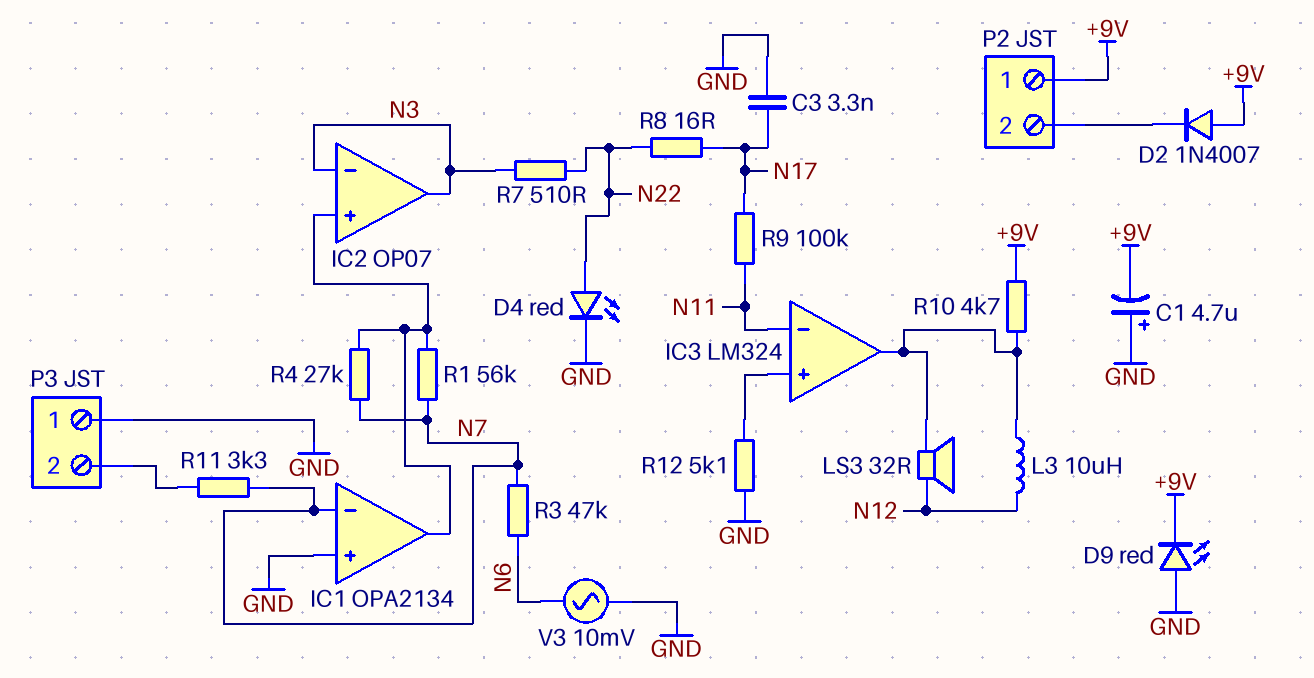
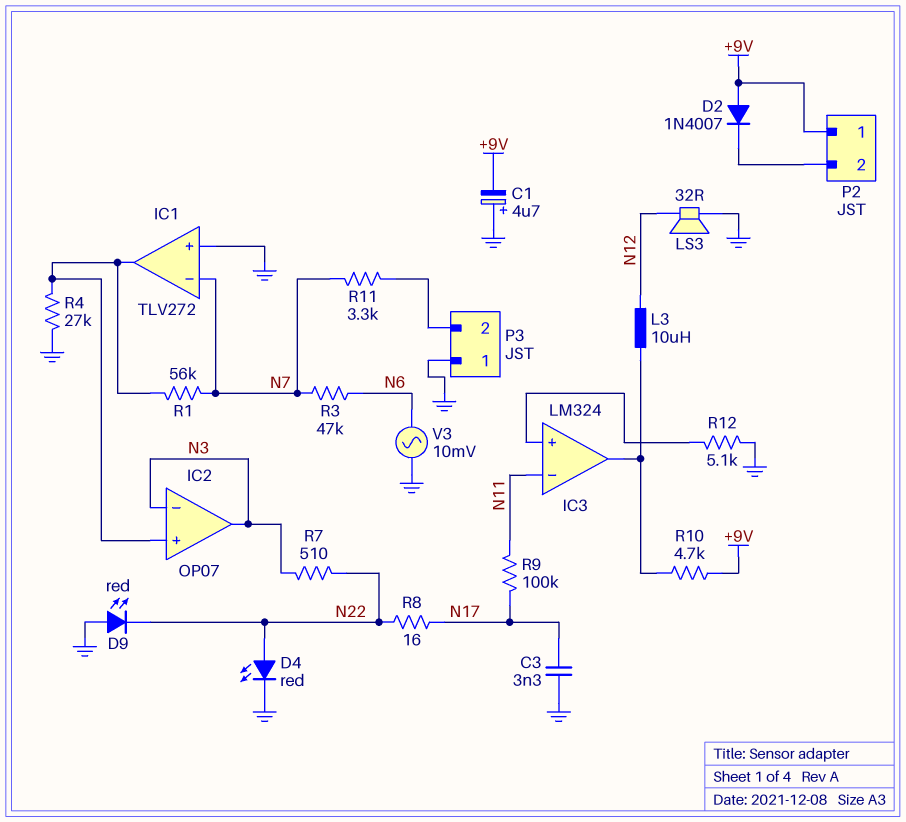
D9: LED red (A GND, K +9V) -> LED red (A GND, K N22)
IC1: OPA2134 -> TLV272
LS3: speaker 32R (IC3/out, N12) -> speaker 32R (GND, N12)
R4: 27k (IC1/out, N7) -> 27k (GND, IC1/out)

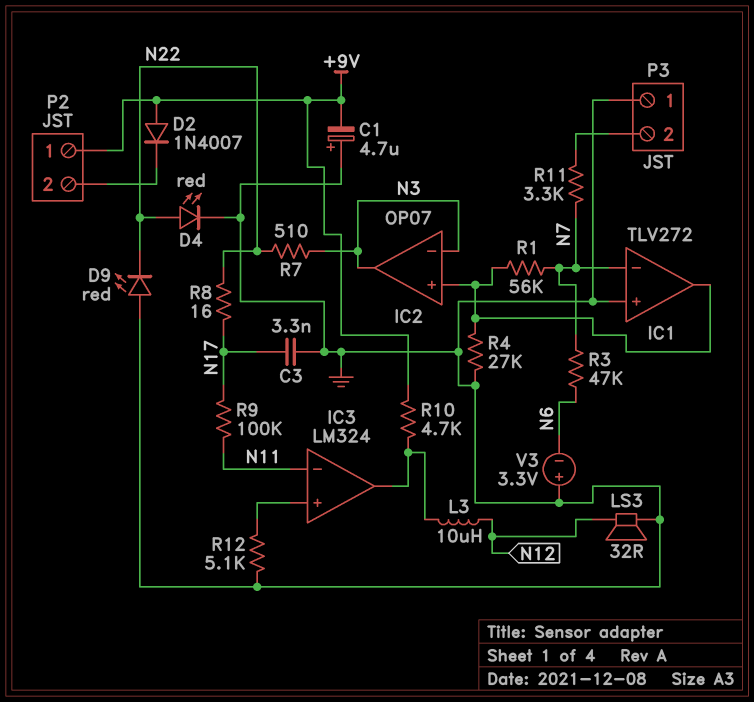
V3: AC 10mV (GND, N6) -> 3.3V (plus GND, minus N6)

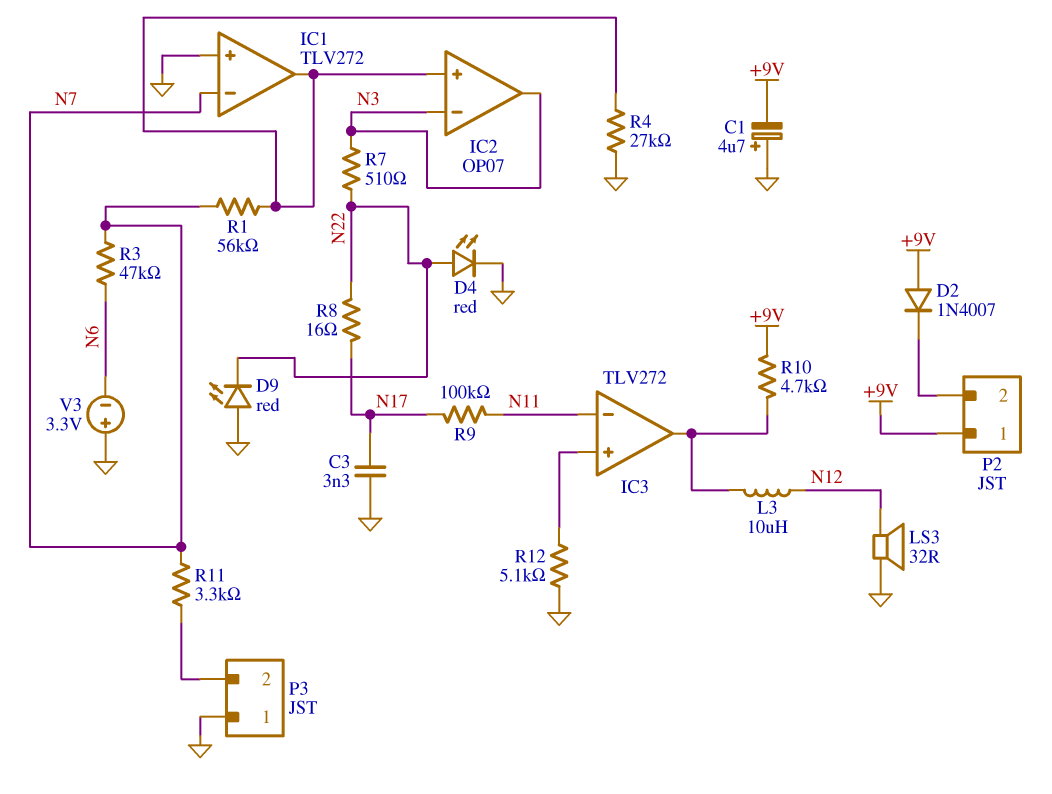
IC3: LM324 -> TLV272

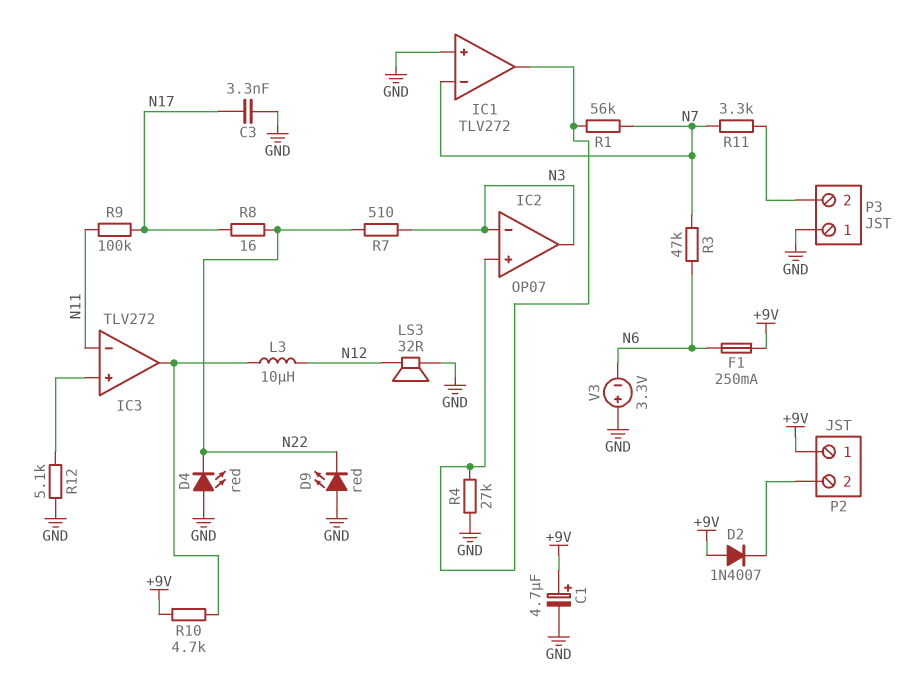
C1: 4.7uF (plus GND, minus +9V) -> 4.7uF (plus +9V, minus GND)
D4: LED red (A N22, K GND) -> LED red (A GND, K N22)
F1: none -> 250mA (+9V, N6)

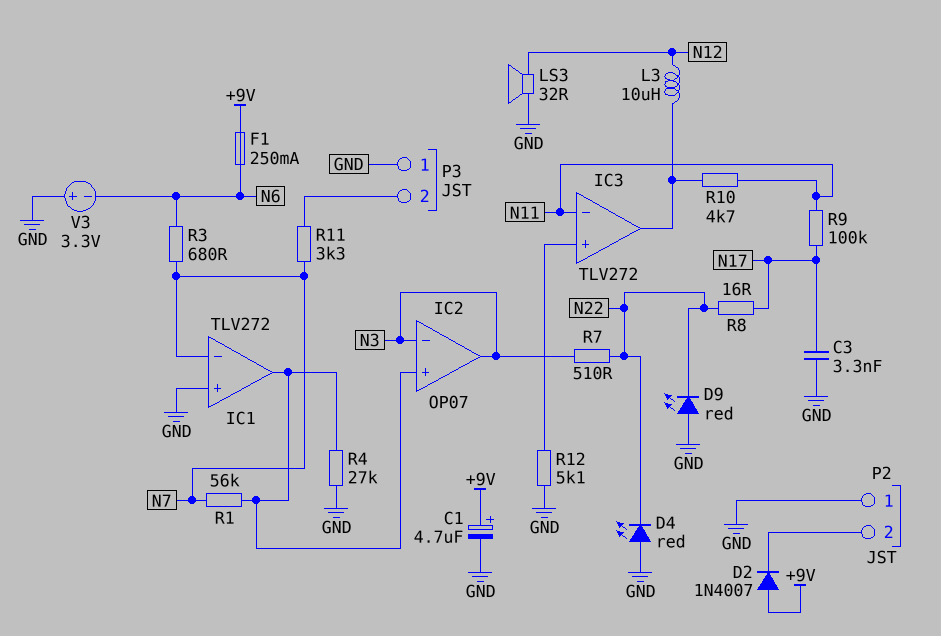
P2 pin 1: +9V -> GND
R3: 47k (N6, N7) -> 680 (N6, N7)
R10: 4.7k (+9V, IC3/out) -> 4.7k (IC3/out, N11)

